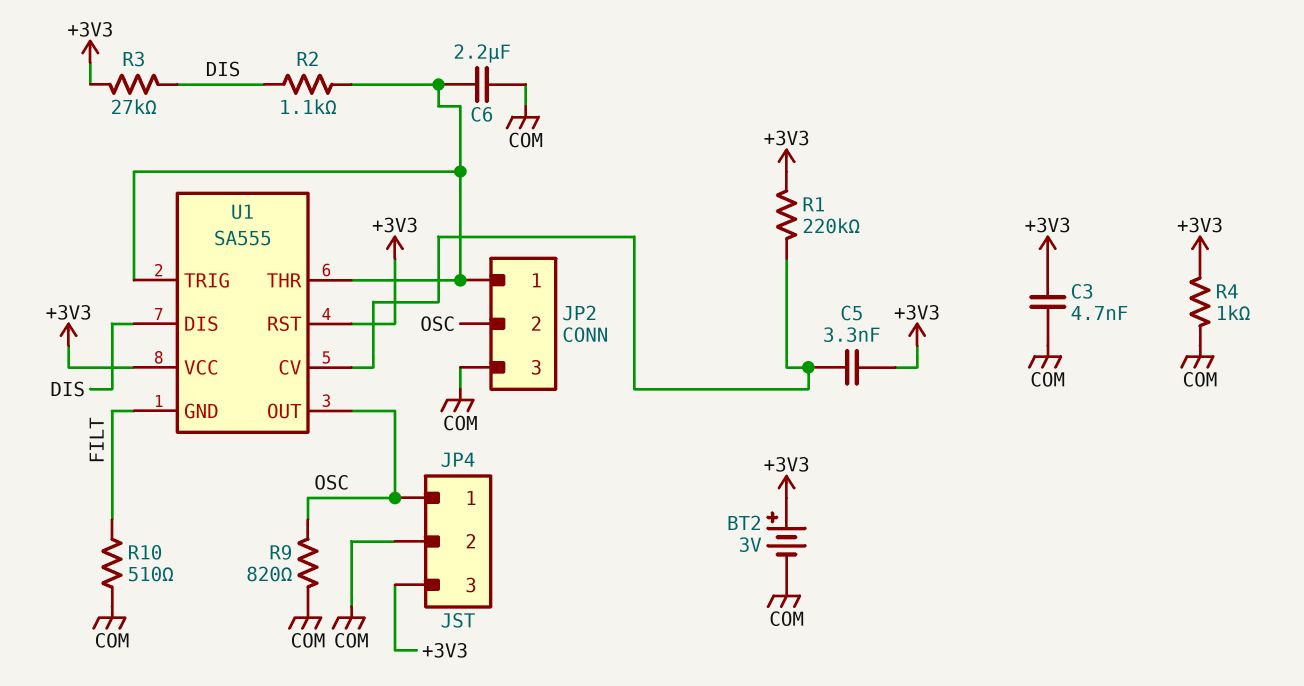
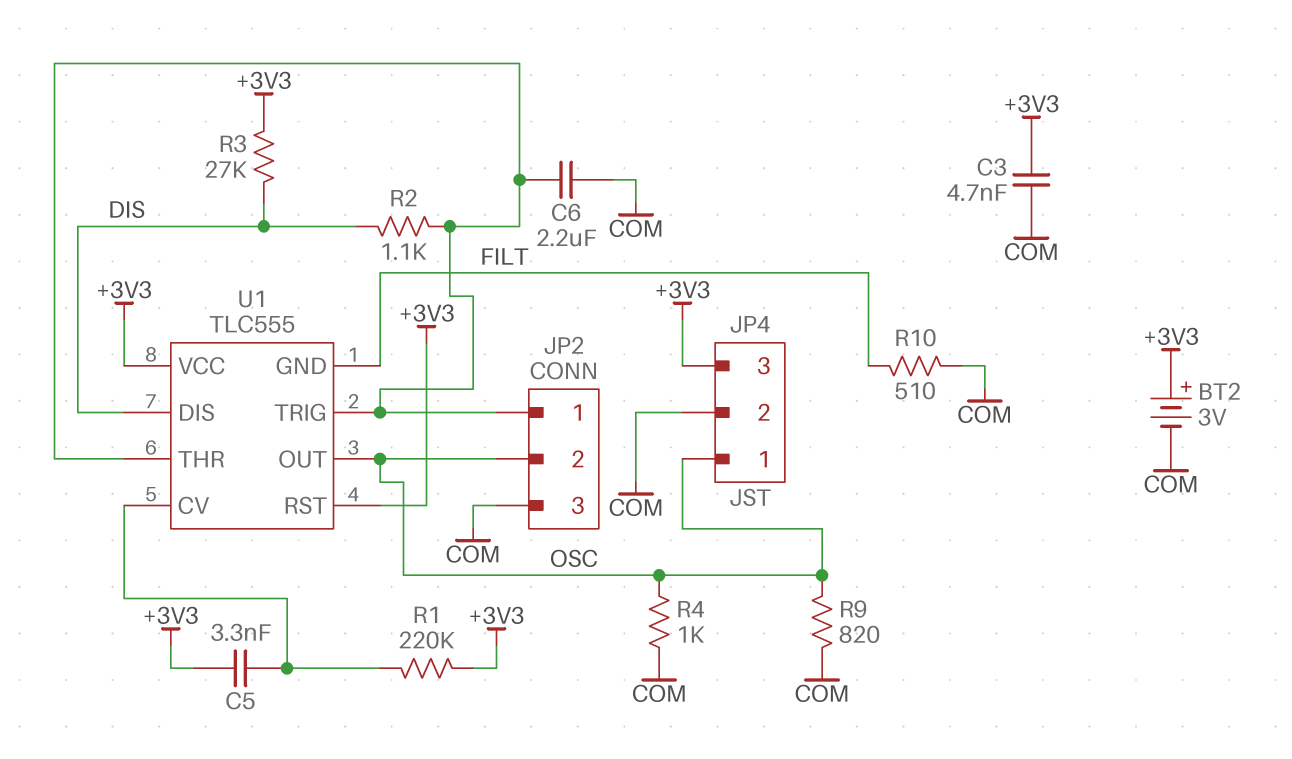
R4: 1k (+3V3, COM) -> 1k (COM, OSC)
U1: SA555 -> TLC555

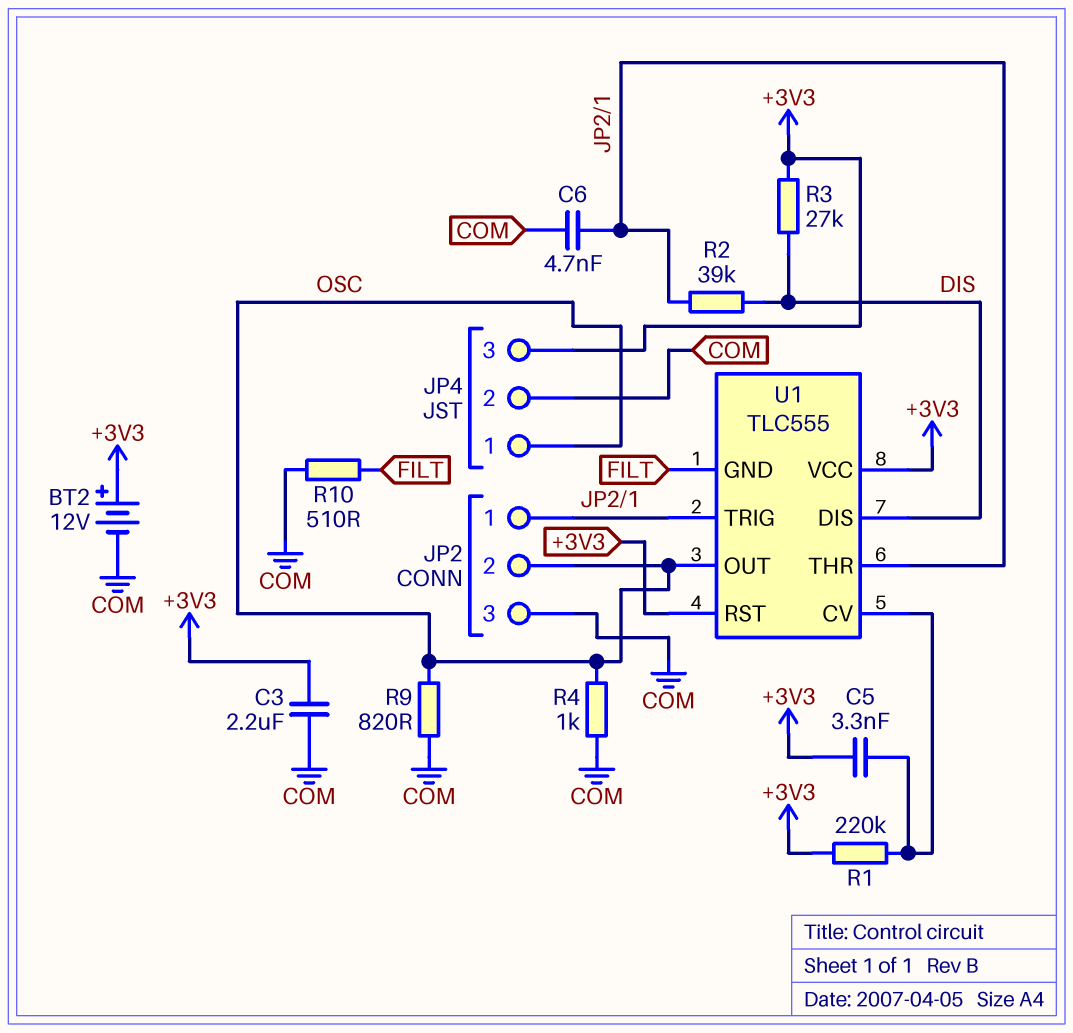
BT2: 3V (plus +3V3, minus COM) -> 12V (plus +3V3, minus COM)
C3: 4.7nF (+3V3, COM) -> 2.2uF (+3V3, COM)
C6: 2.2uF (COM, JP2/1) -> 4.7nF (COM, JP2/1)
R2: 1.1k (DIS, JP2/1) -> 39k (DIS, JP2/1)

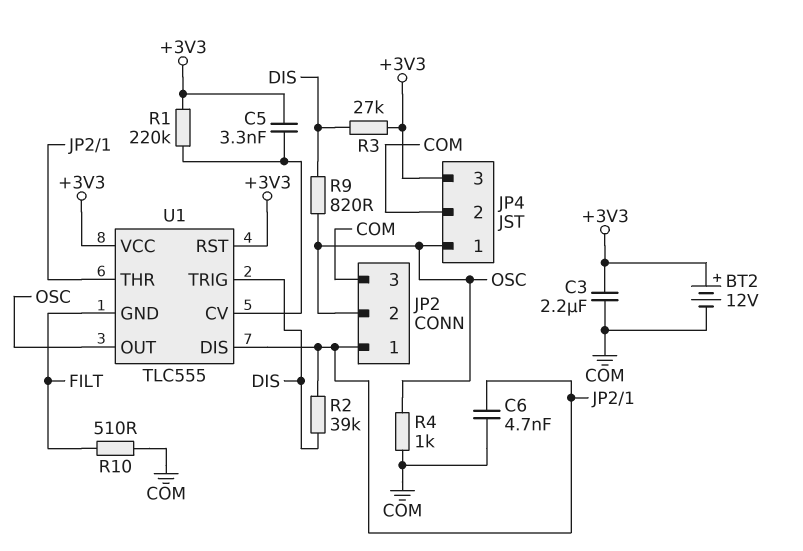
R9: 820 (COM, OSC) -> 820 (DIS, OSC)
U1 pin DIS: DIS -> JP2/1
U1 pin TRIG: JP2/1 -> DIS

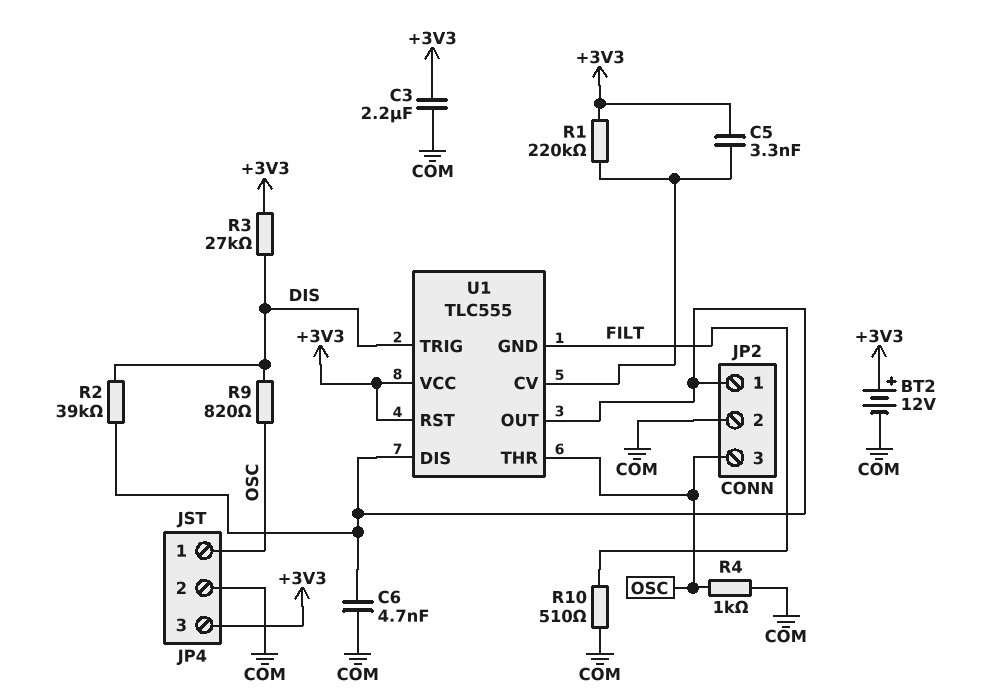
JP2 pin 2: OSC -> COM
JP2 pin 3: COM -> OSC
U1 pin OUT: OSC -> JP2/1
U1 pin THR: JP2/1 -> OSC

